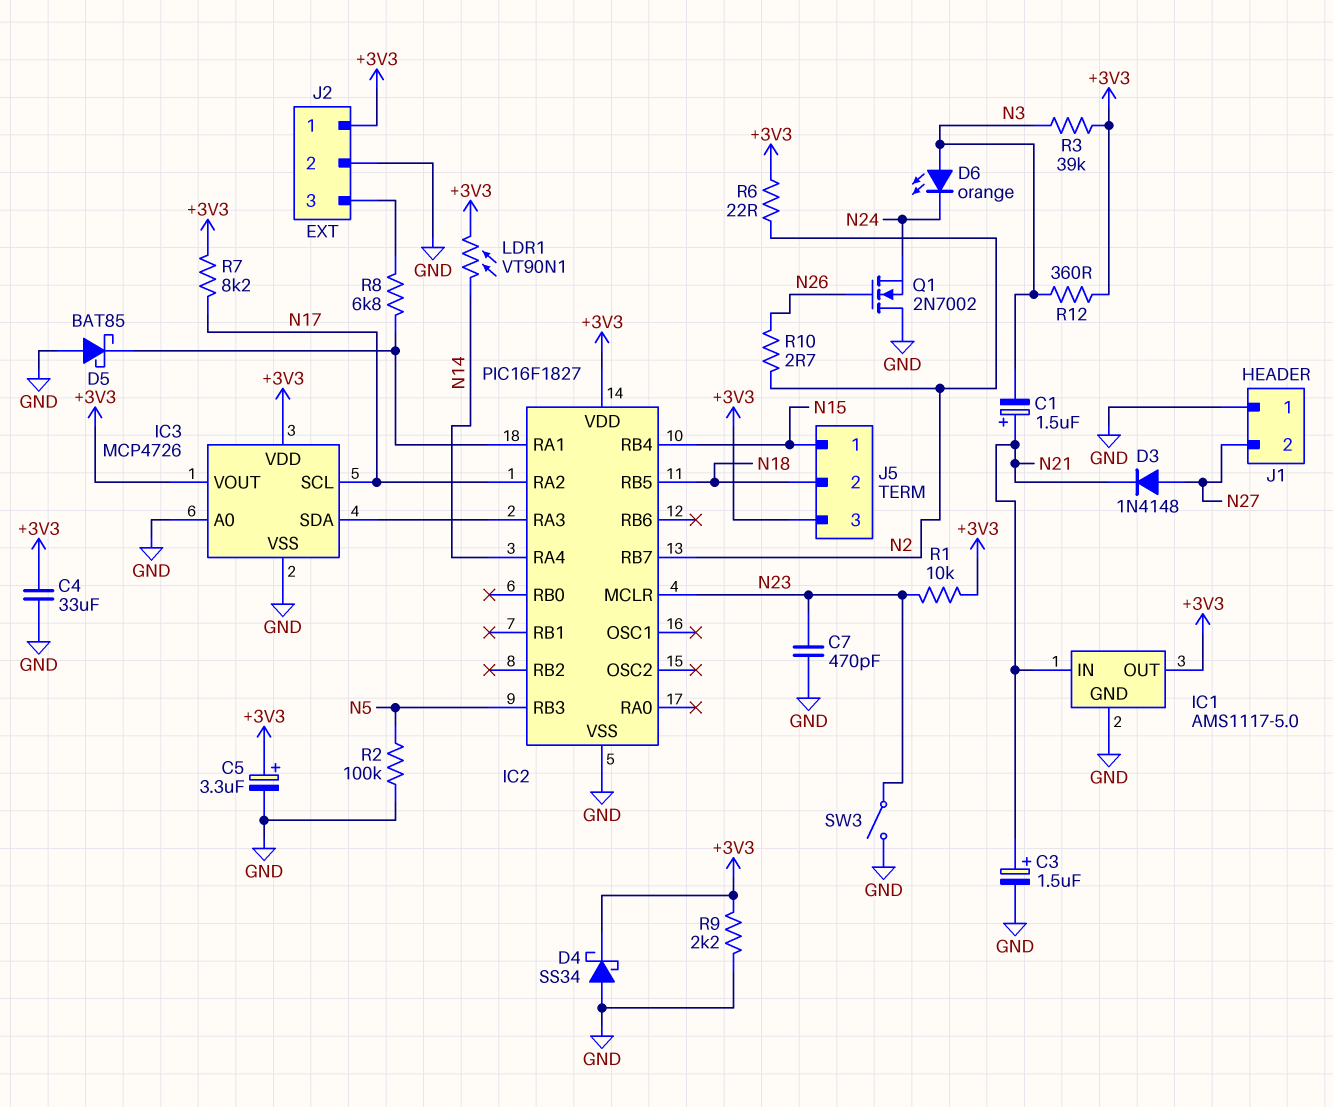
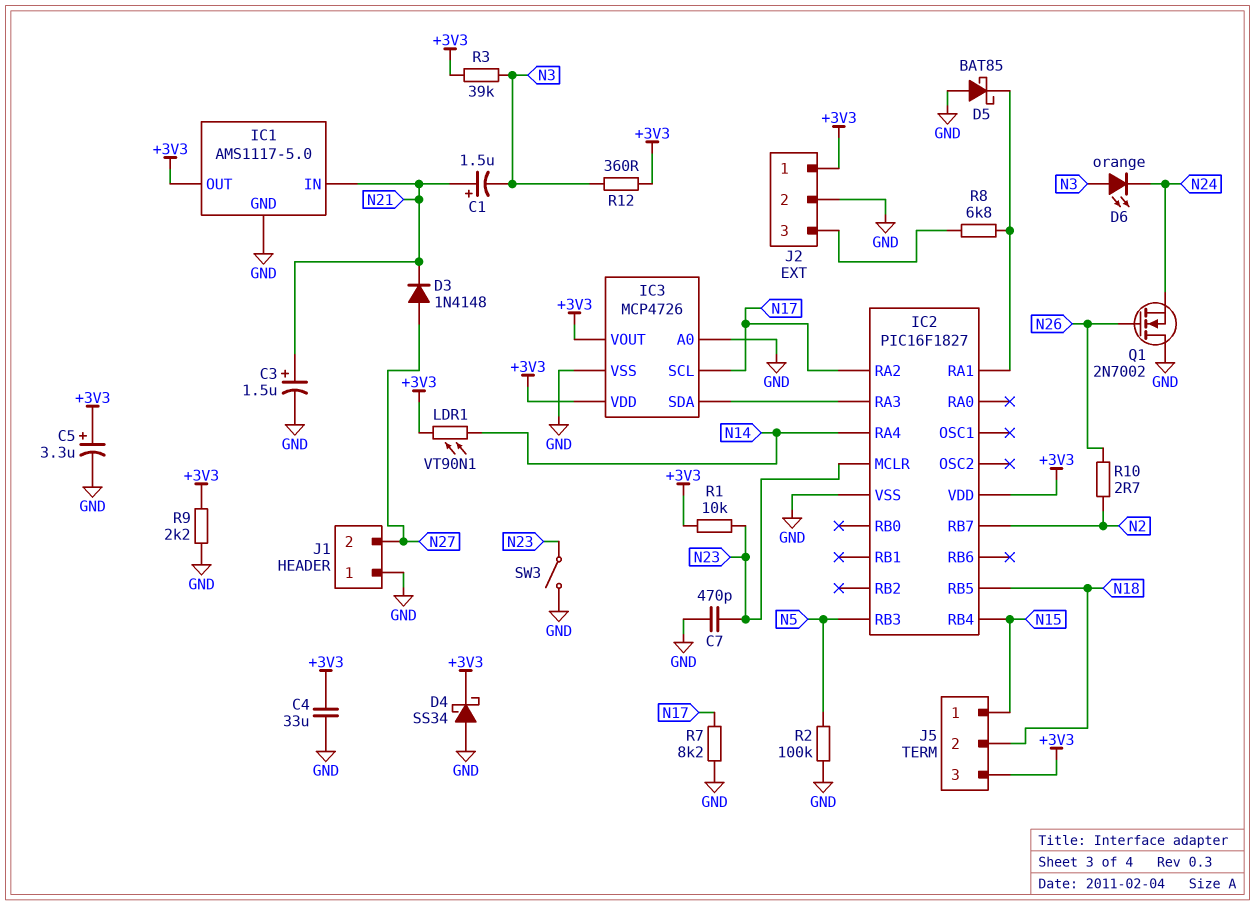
R6: 22 (+3V3, N2) -> none
R7: 8.2k (+3V3, N17) -> 8.2k (GND, N17)

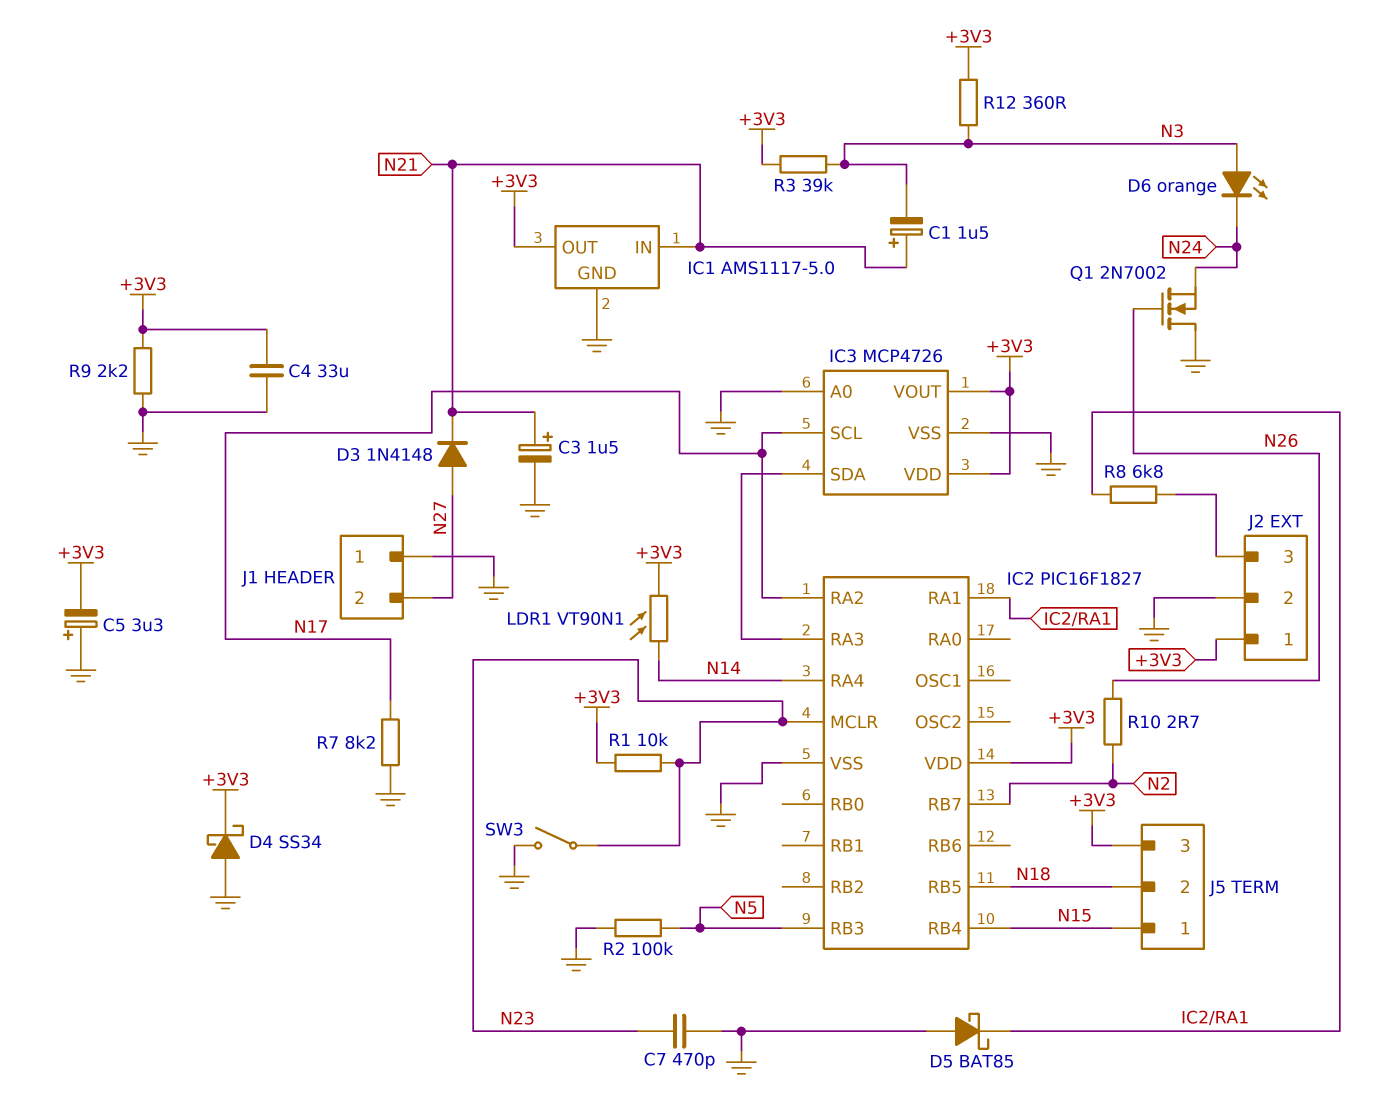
C5: 3.3uF (plus +3V3, minus GND) -> 3.3uF (plus GND, minus +3V3)

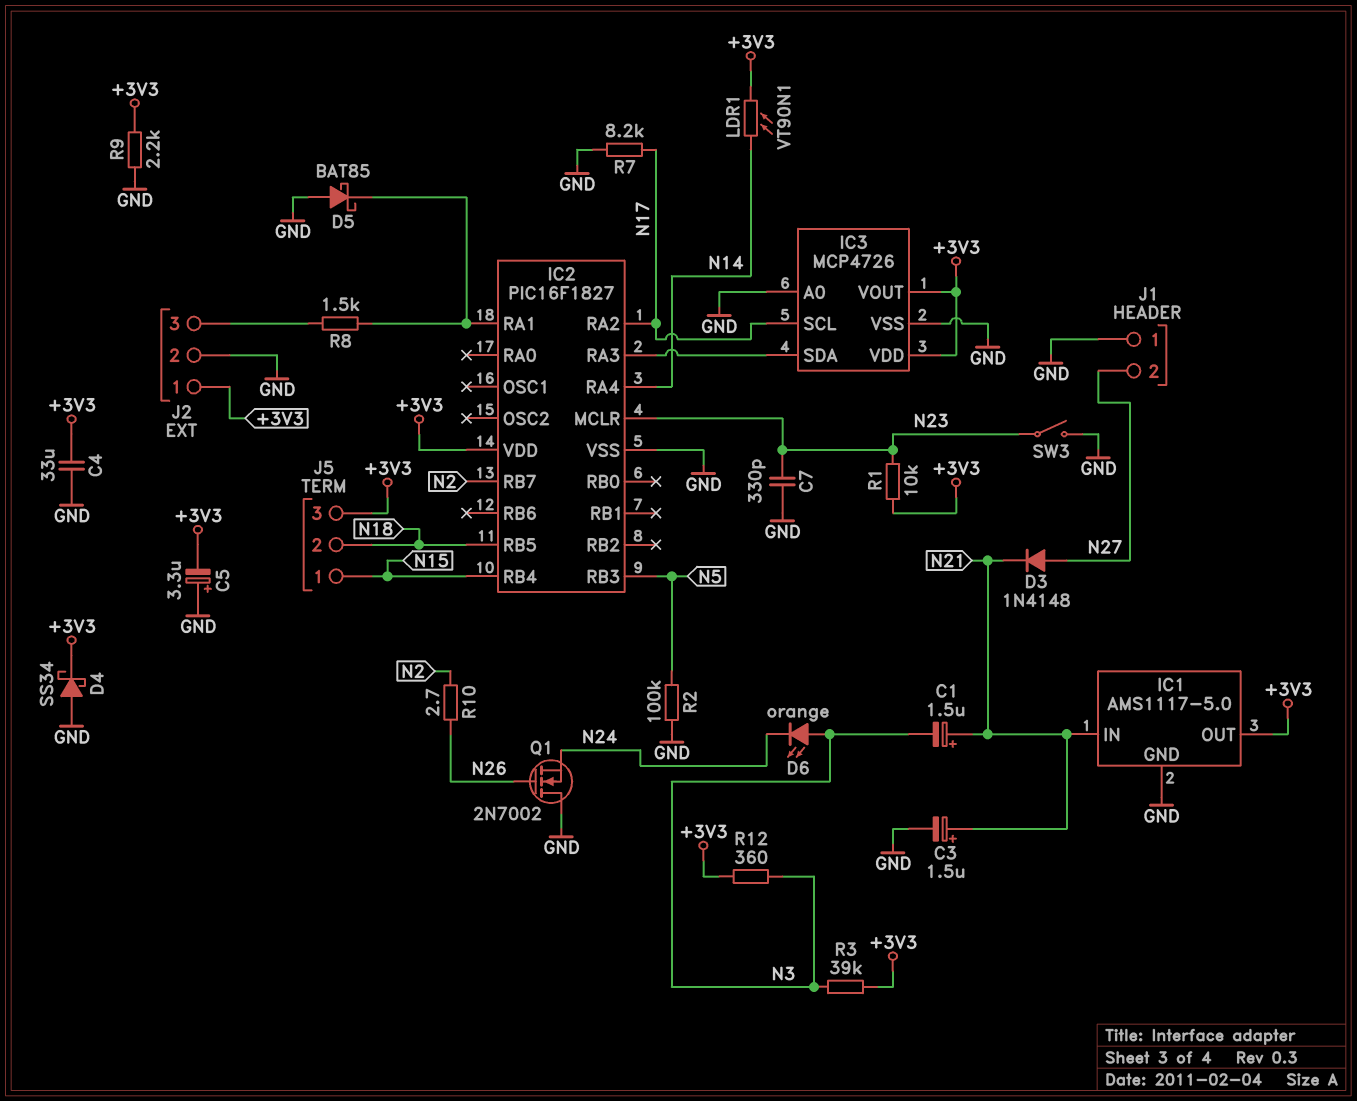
C7: 470pF (GND, N23) -> 330pF (GND, N23)
R8: 6.8k (IC2/RA1, J2/3) -> 1.5k (IC2/RA1, J2/3)

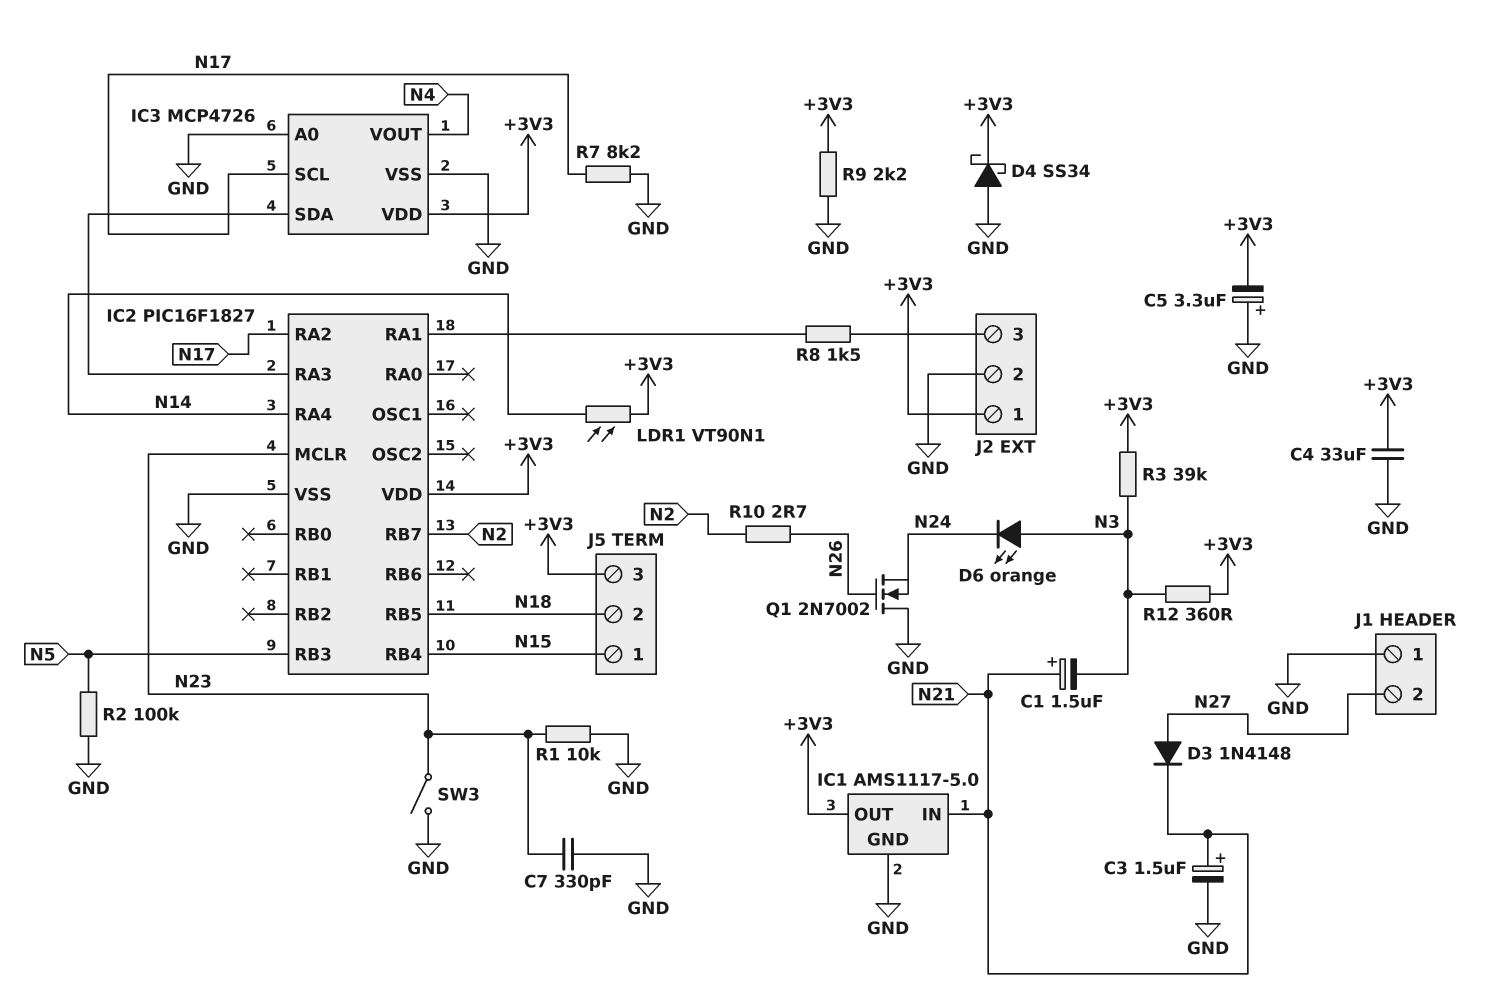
D5: schottky BAT85 (A GND, K IC2/RA1) -> none
IC3 pin VOUT: +3V3 -> N4
R1: 10k (+3V3, N23) -> 10k (GND, N23)

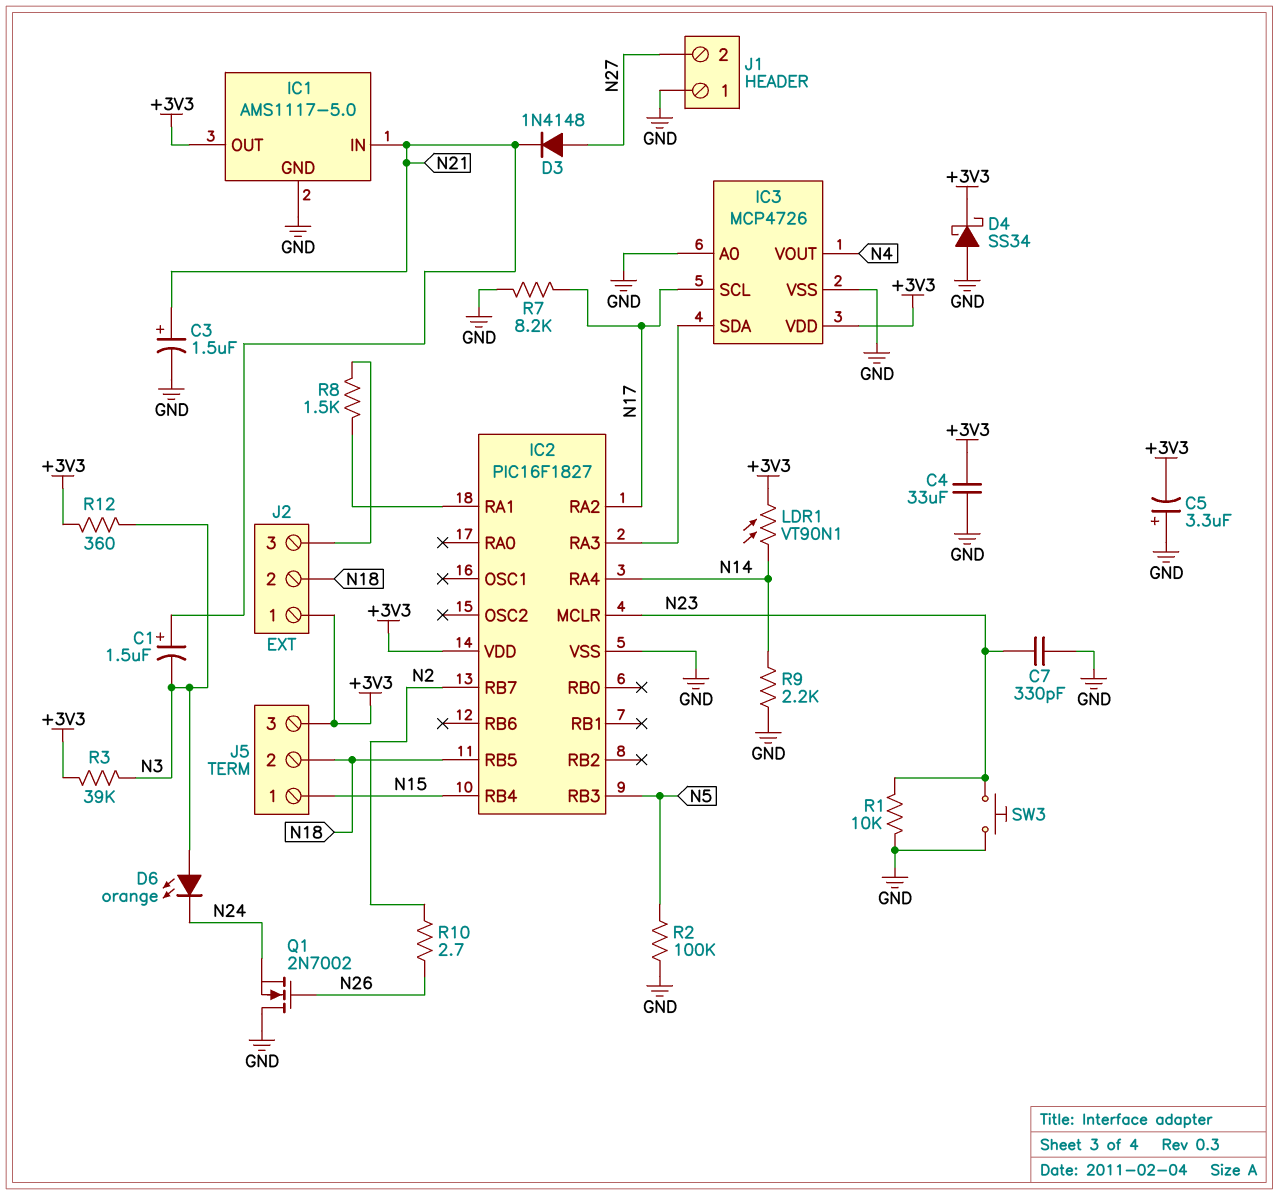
J2 pin 2: GND -> N18
R9: 2.2k (+3V3, GND) -> 2.2k (GND, N14)
SW3: switch (GND, N23) -> button (GND, N23)

